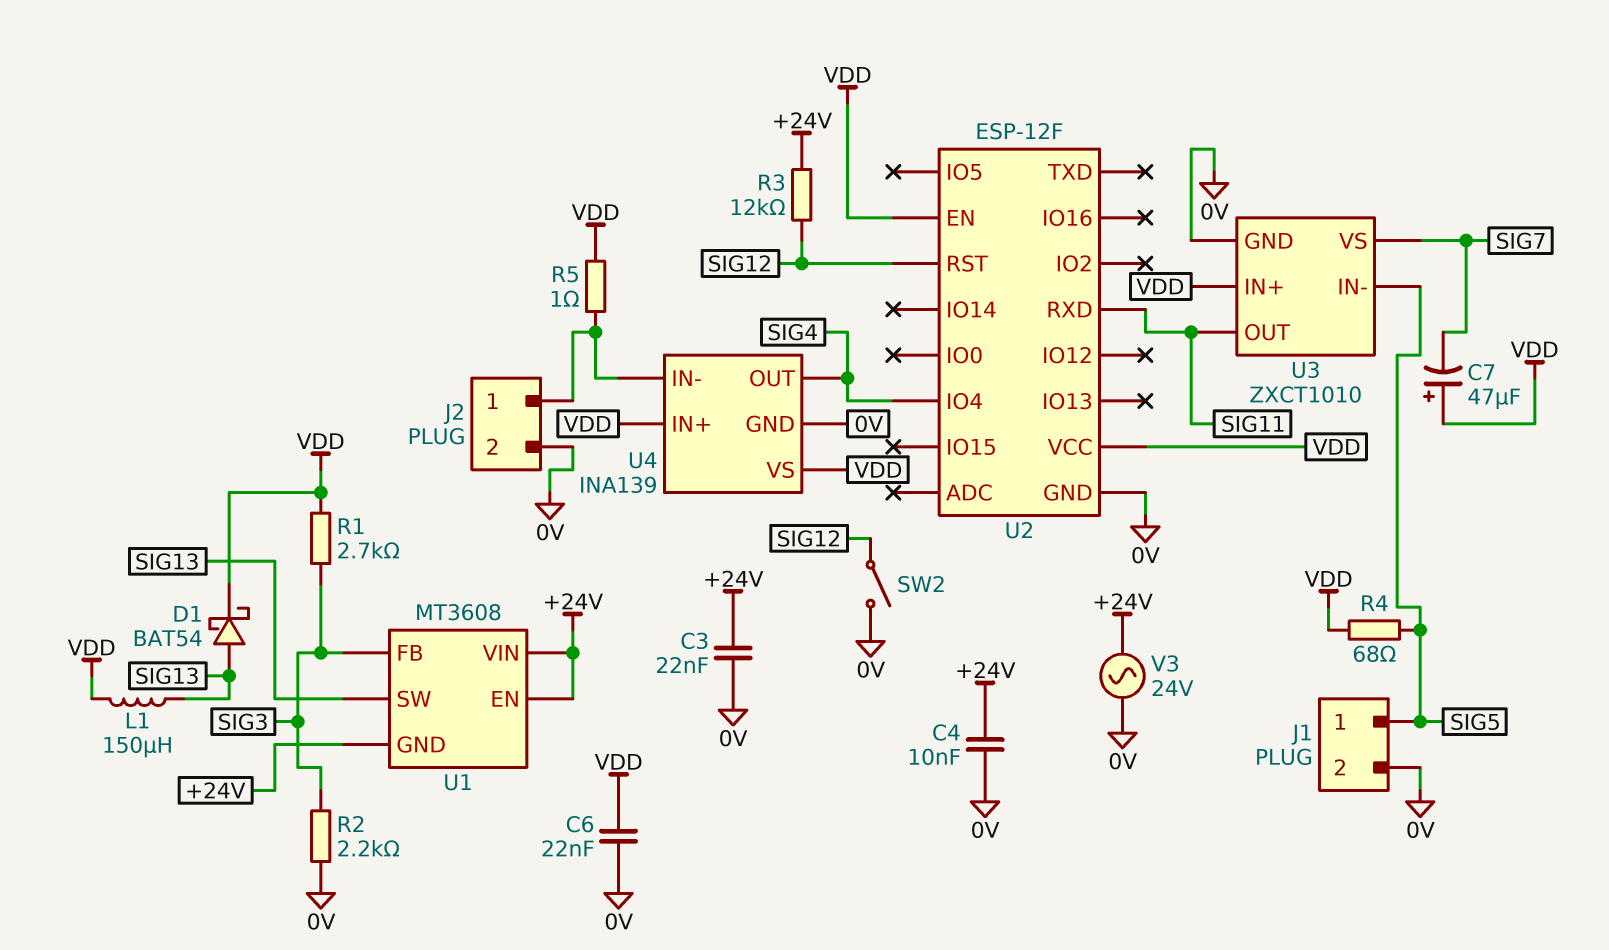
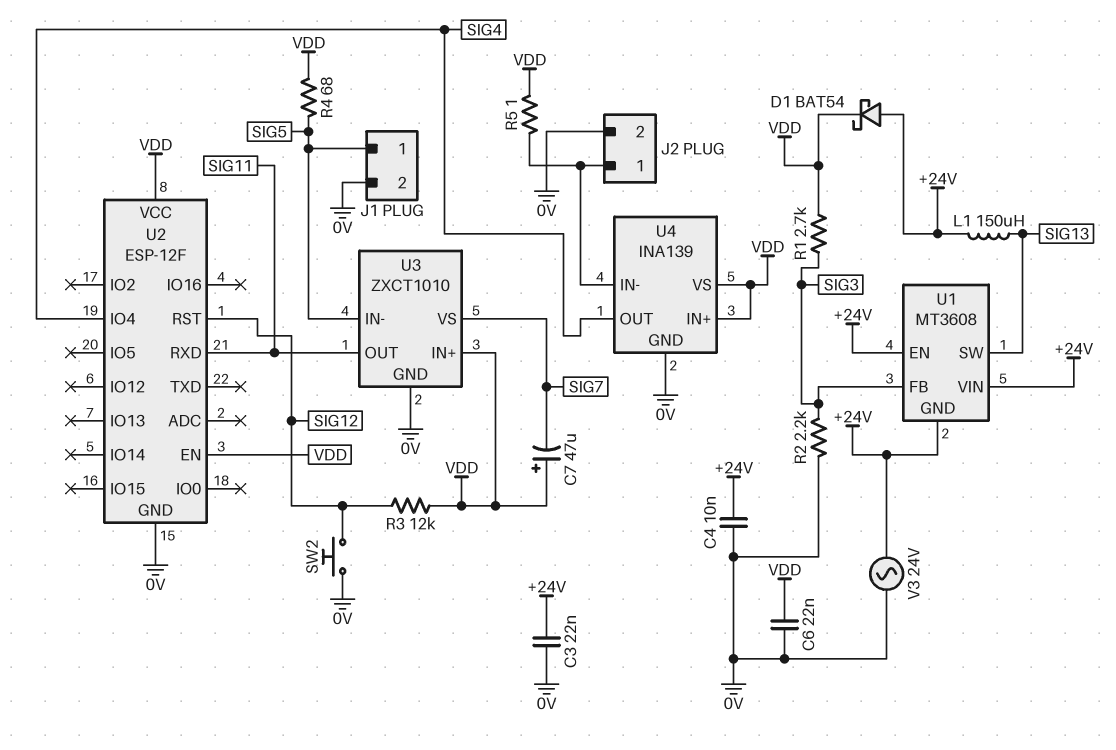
D1: schottky BAT54 (A SIG13, K VDD) -> schottky BAT54 (A +24V, K VDD)
L1: 150uH (SIG13, VDD) -> 150uH (+24V, SIG13)
R3: 12k (+24V, SIG12) -> 12k (SIG12, VDD)
SW2: switch (0V, SIG12) -> button (0V, SIG12)

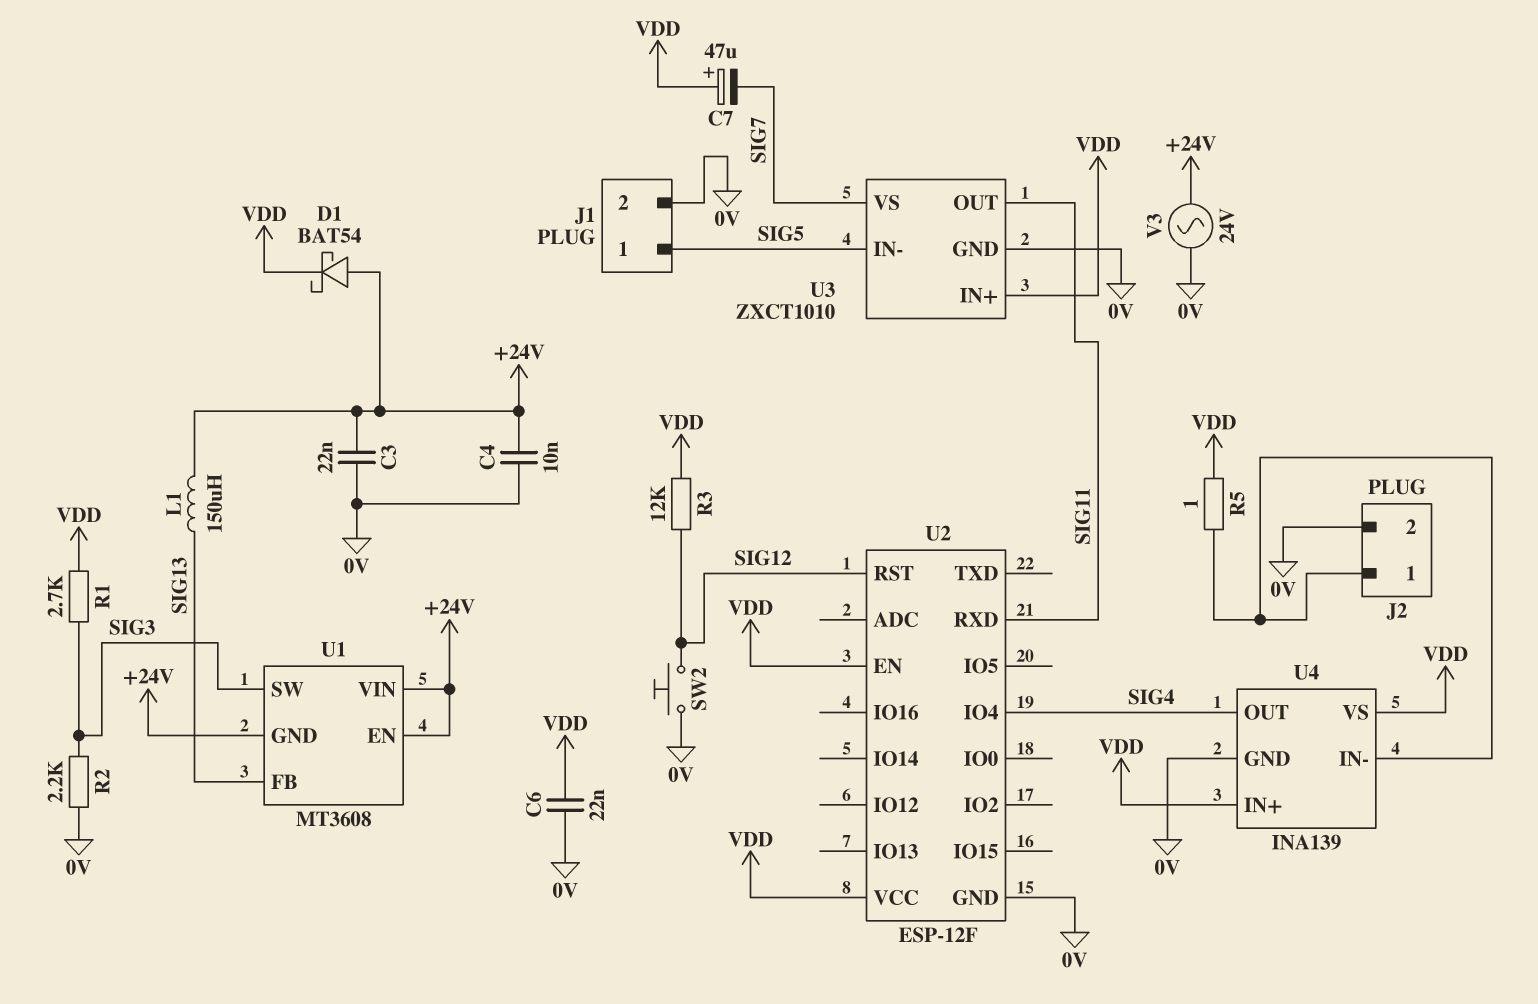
R4: 68 (SIG5, VDD) -> none
U1 pin FB: SIG3 -> SIG13
U1 pin SW: SIG13 -> SIG3

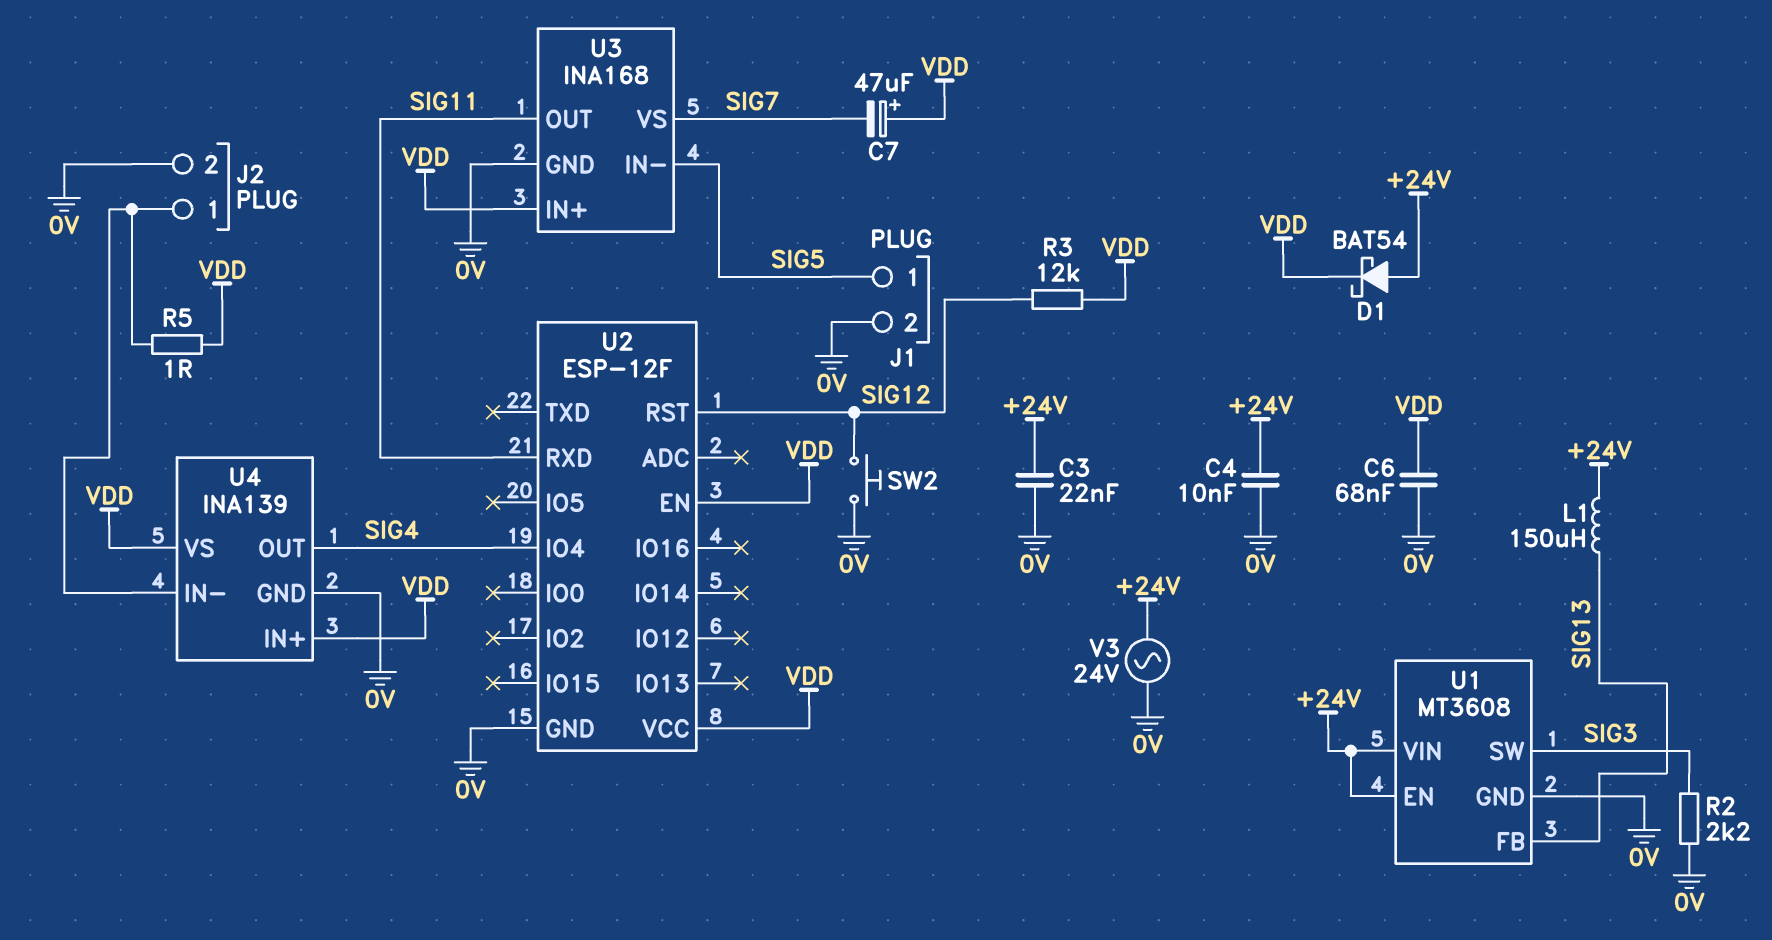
C6: 22nF (0V, VDD) -> 68nF (0V, VDD)
R1: 2.7k (SIG3, VDD) -> none
U1 pin GND: +24V -> 0V
U3: ZXCT1010 -> INA168

